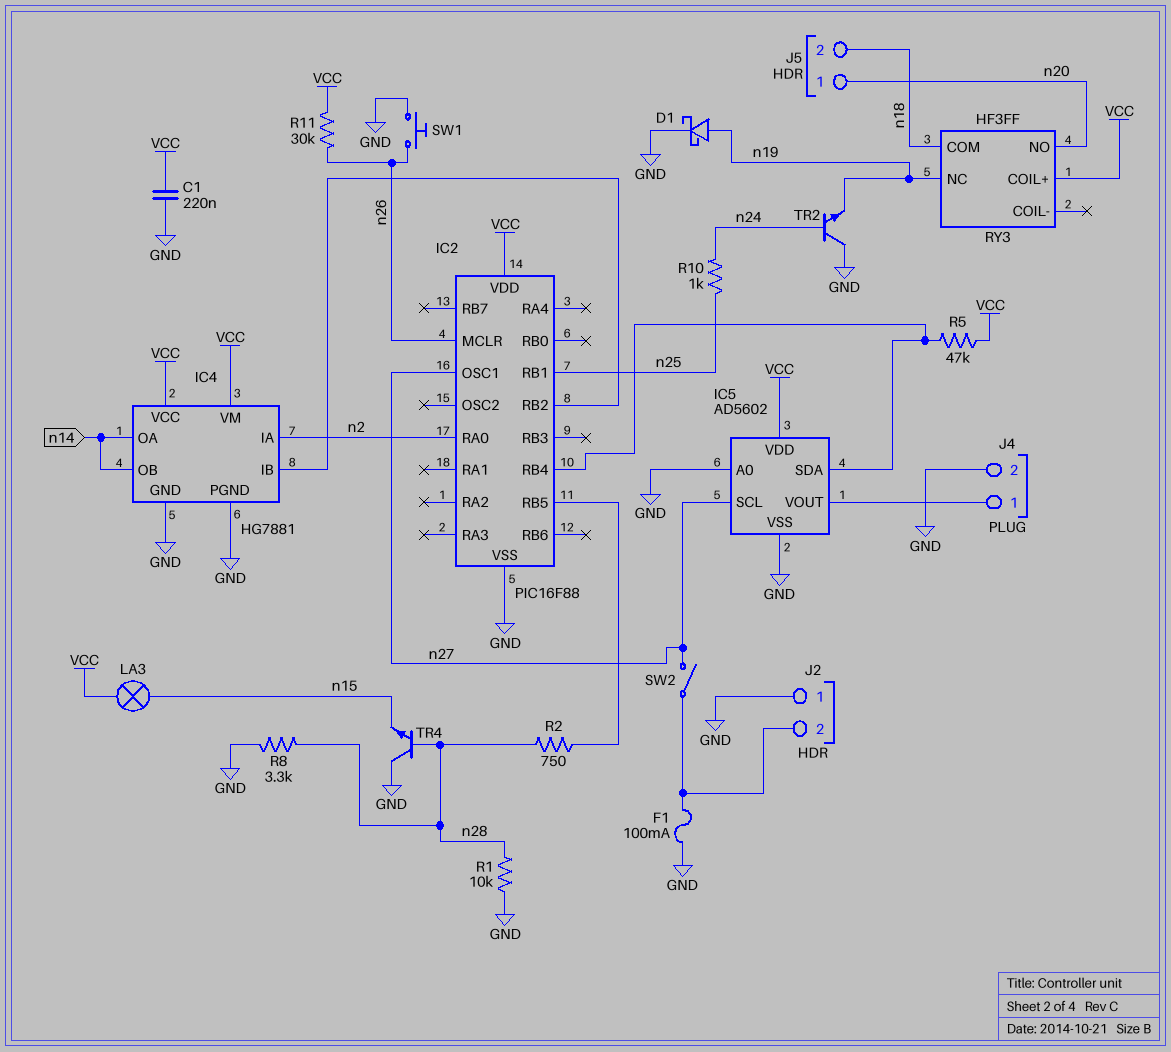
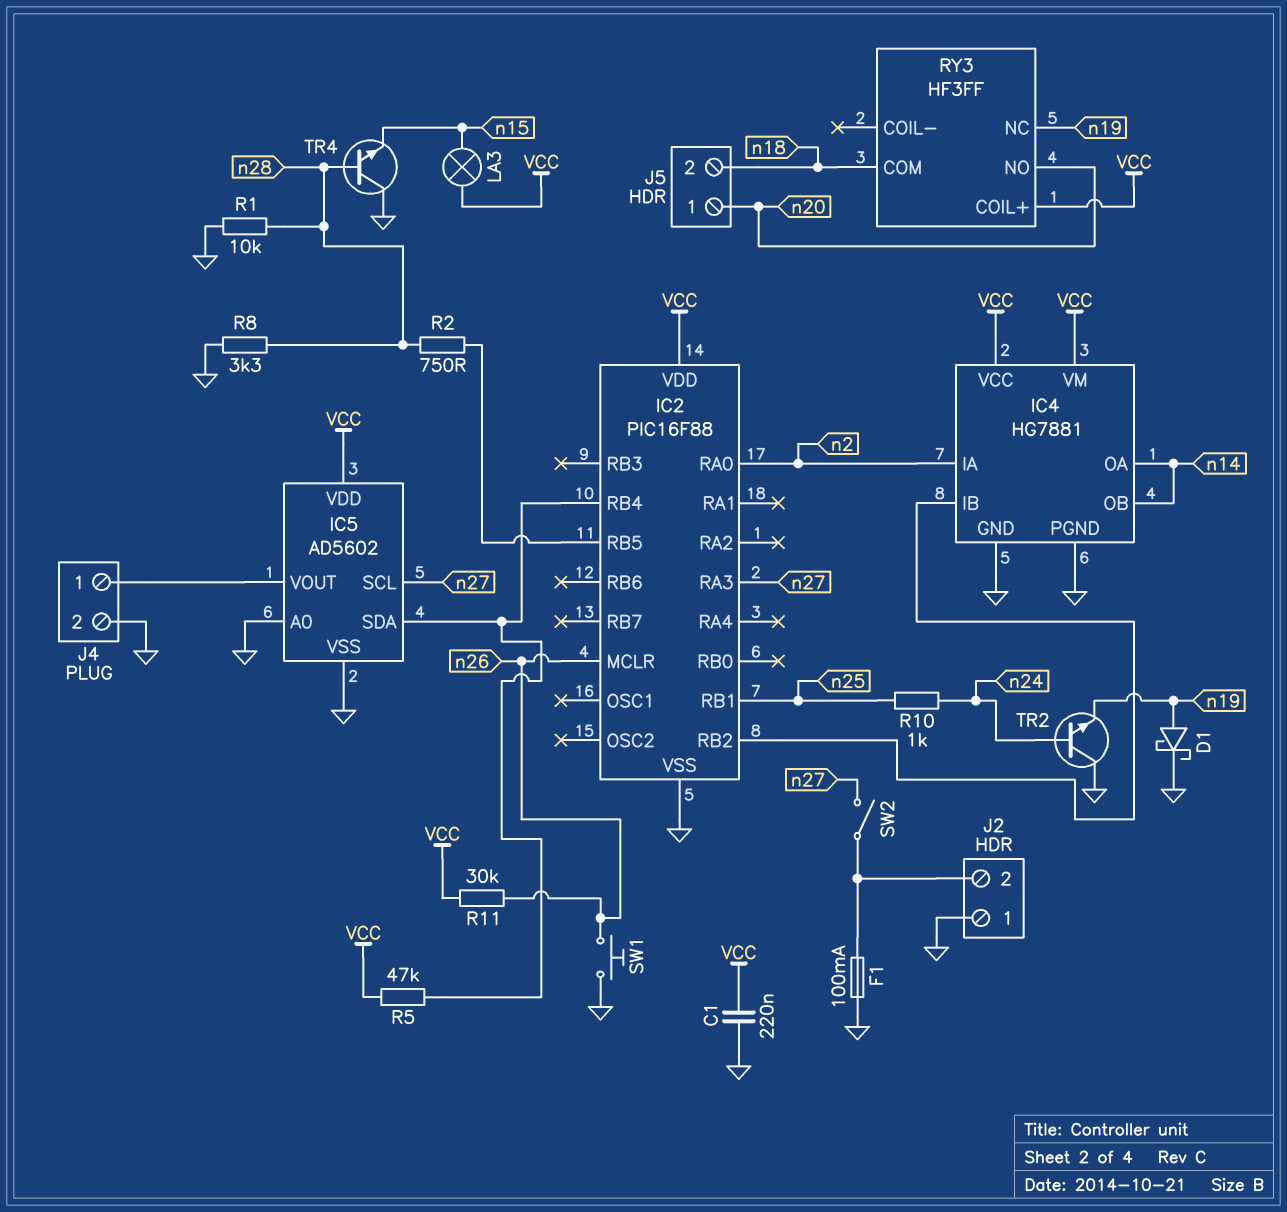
IC2 pin OSC1: n27 -> none
IC2 pin RA3: none -> n27

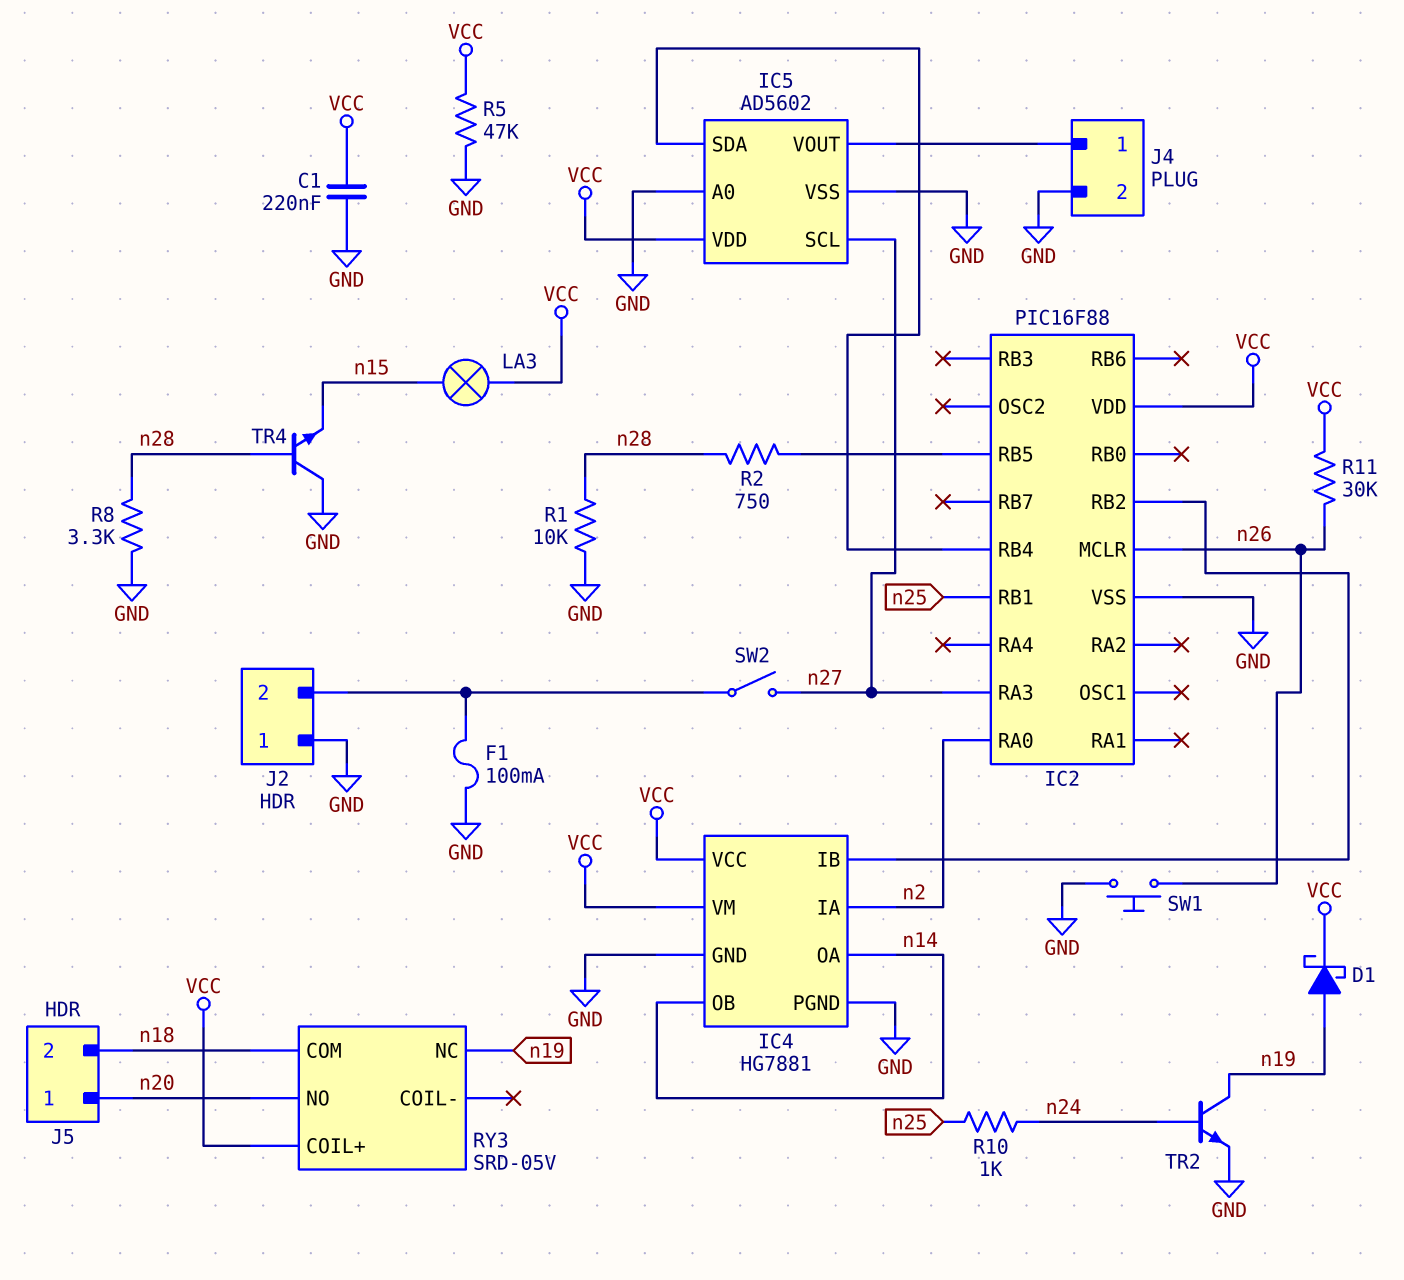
D1: schottky (A n19, K GND) -> schottky (A n19, K VCC)
R5: 47k (IC2/RB4, VCC) -> 47k (GND, VCC)
RY3: HF3FF -> SRD-05V
TR2: NPN (B n24, C GND, E n19) -> NPN (B n24, C n19, E GND)

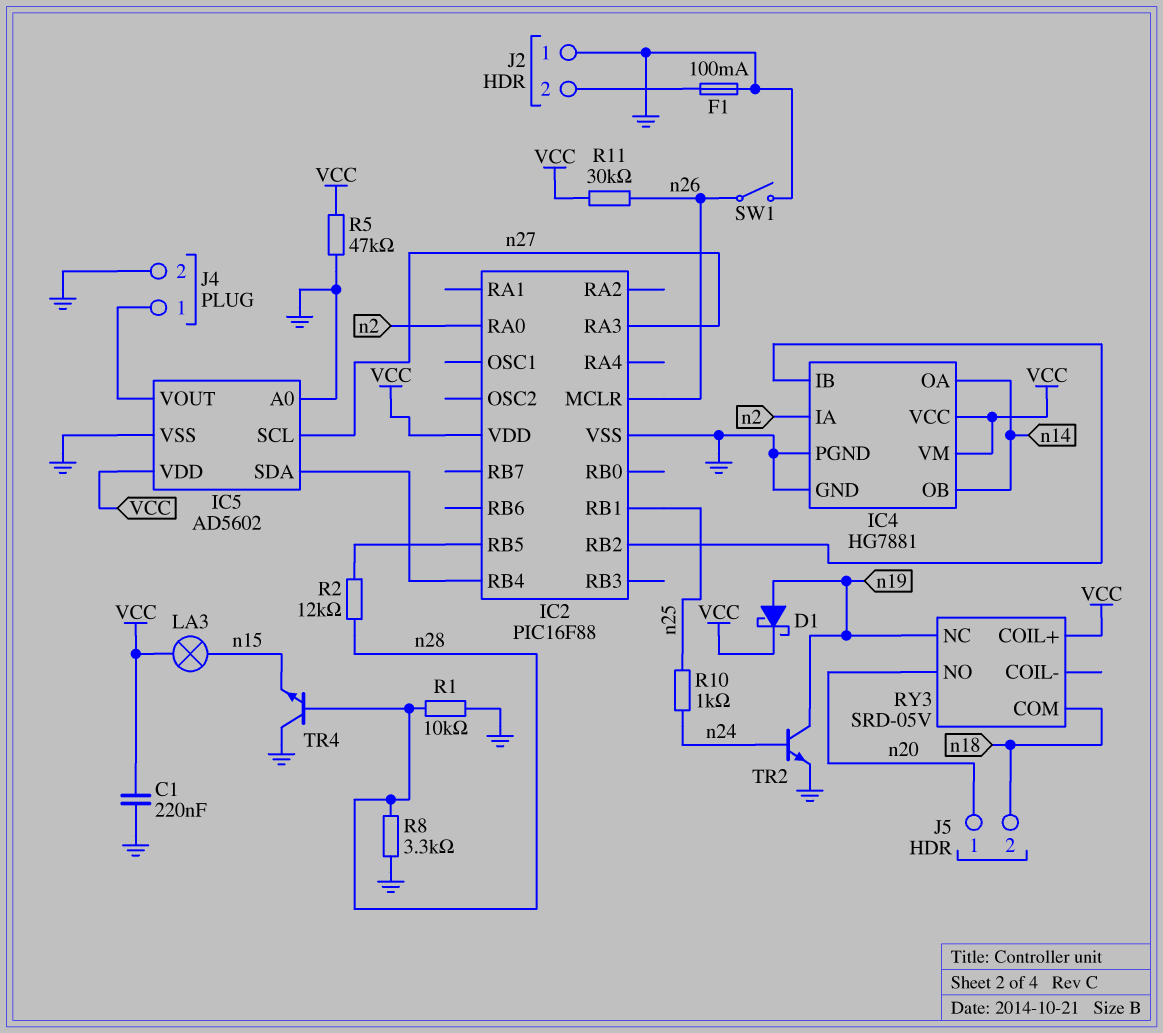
R2: 750 (IC2/RB5, n28) -> 12k (IC2/RB5, n28)
SW1: button (GND, n26) -> switch (GND, n26)
SW2: switch (J2/2, n27) -> none

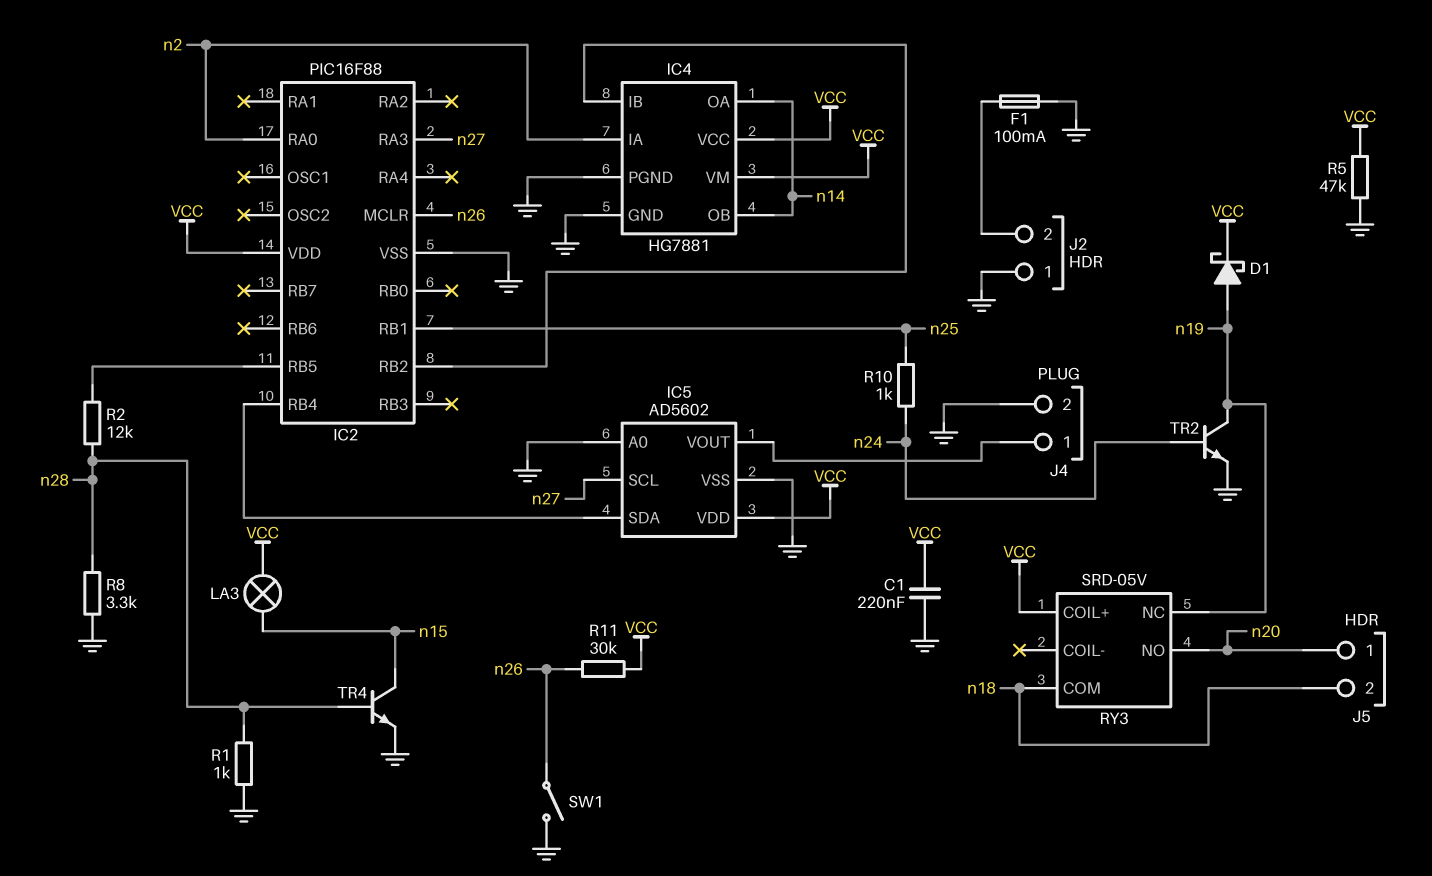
R1: 10k (GND, n28) -> 1k (GND, n28)
TR4: NPN (B n28, C GND, E n15) -> NPN (B n28, C n15, E GND)

